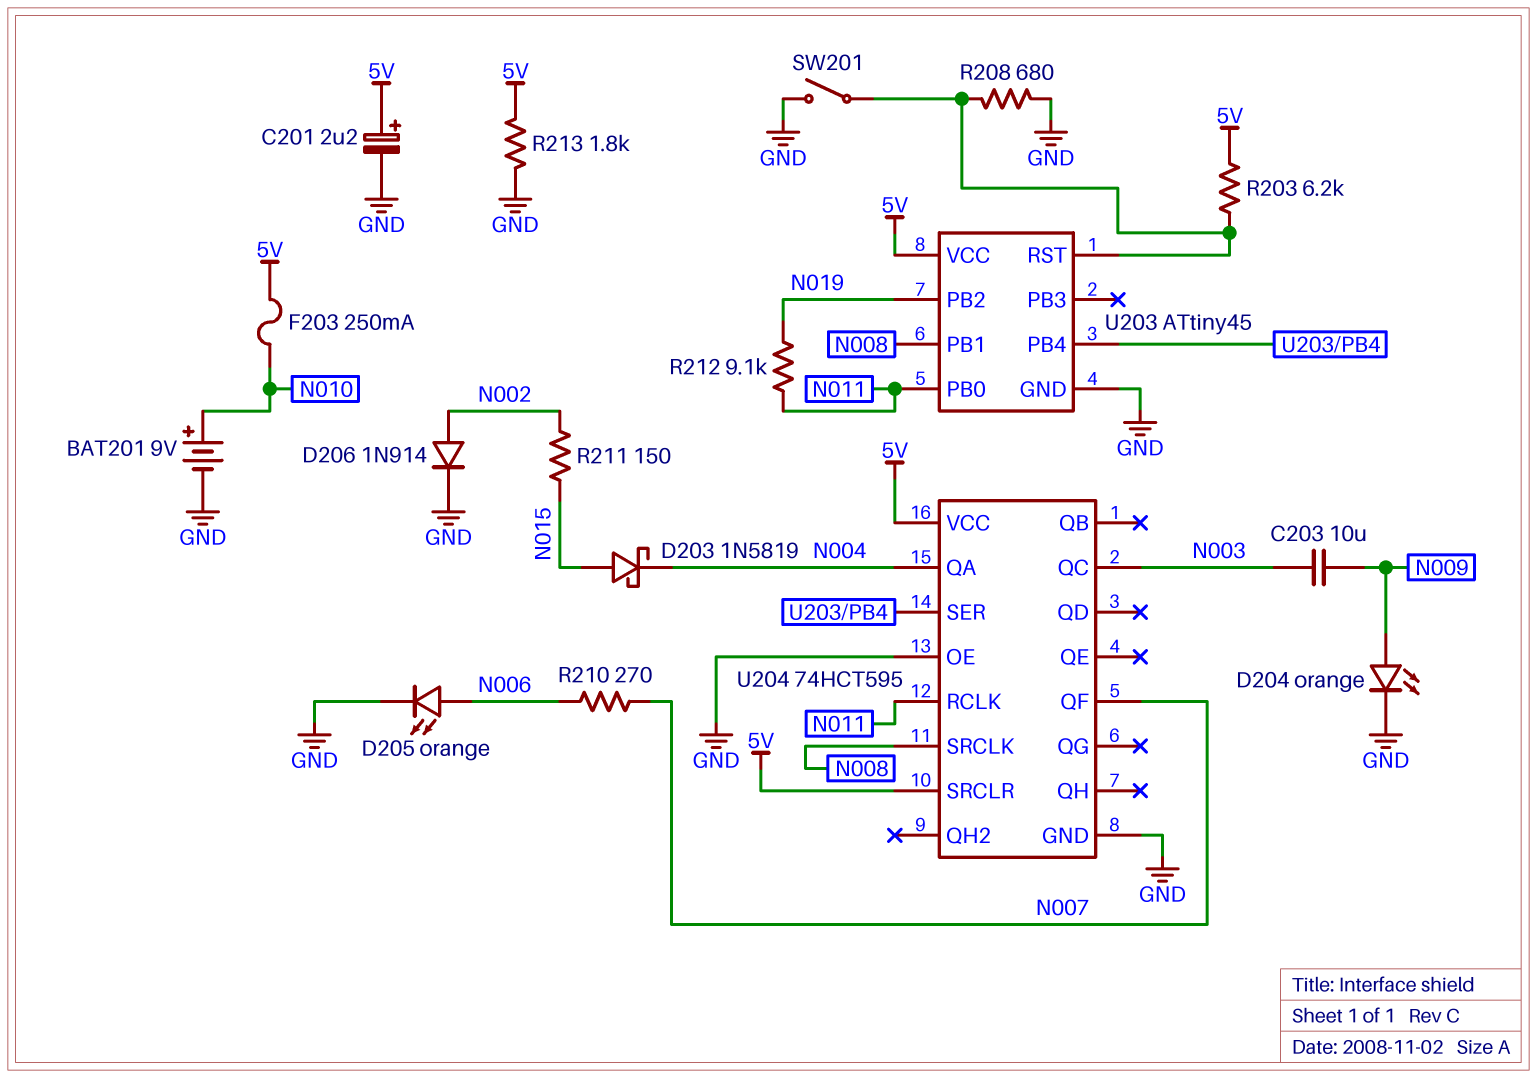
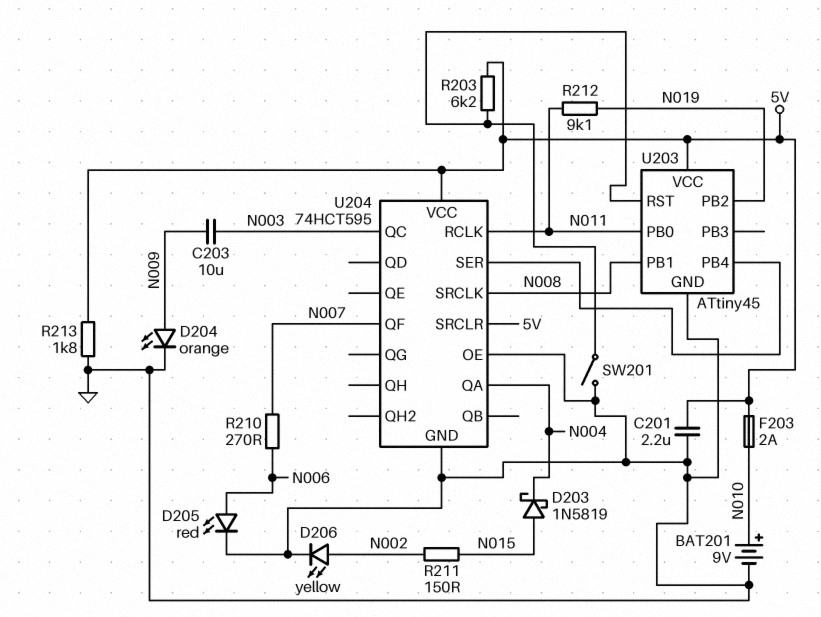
C201: 2.2uF (plus 5V, minus GND) -> 2.2uF (5V, GND)
D205: LED orange (A N006, K GND) -> LED red (A N006, K GND)
D206: diode 1N914 (A N002, K GND) -> LED yellow (A N002, K GND)
F203: 250mA (5V, N010) -> 2A (5V, N010)
R208: 680 (GND, U203/RST) -> none

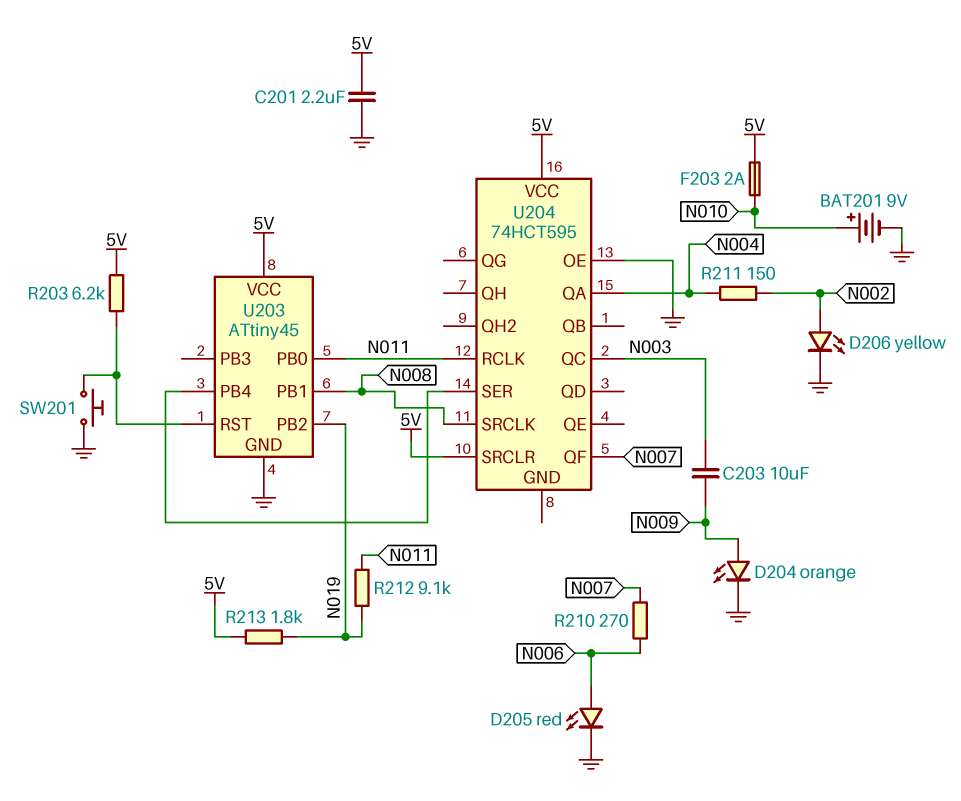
D203: schottky 1N5819 (A N015, K N004) -> none
R211: 150 (N002, N015) -> 150 (N002, N004)
R213: 1.8k (5V, GND) -> 1.8k (5V, N019)
SW201: switch (GND, U203/RST) -> button (GND, U203/RST)
U204 pin GND: GND -> none

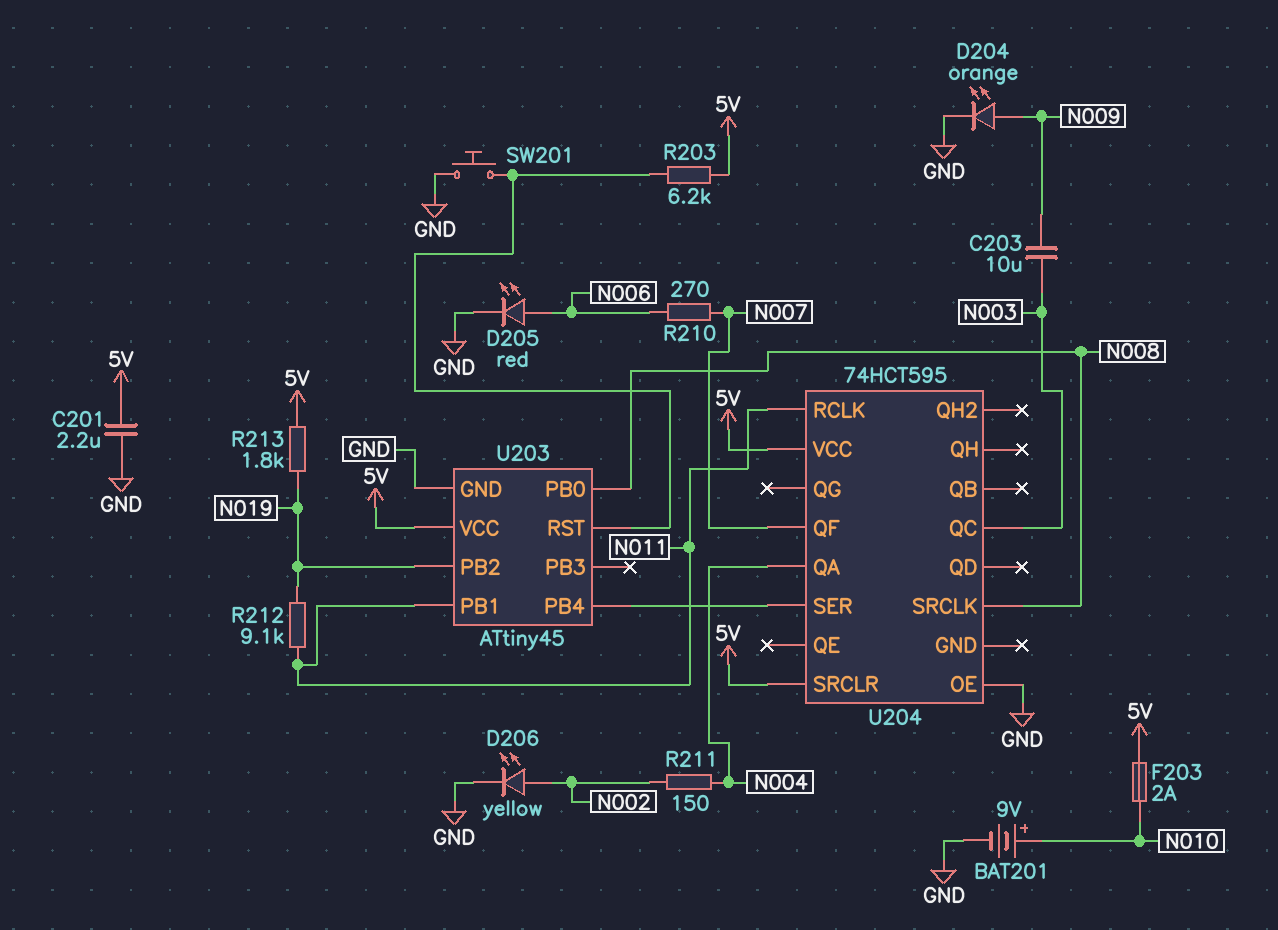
U203 pin PB0: N011 -> N008
U203 pin PB1: N008 -> N011

